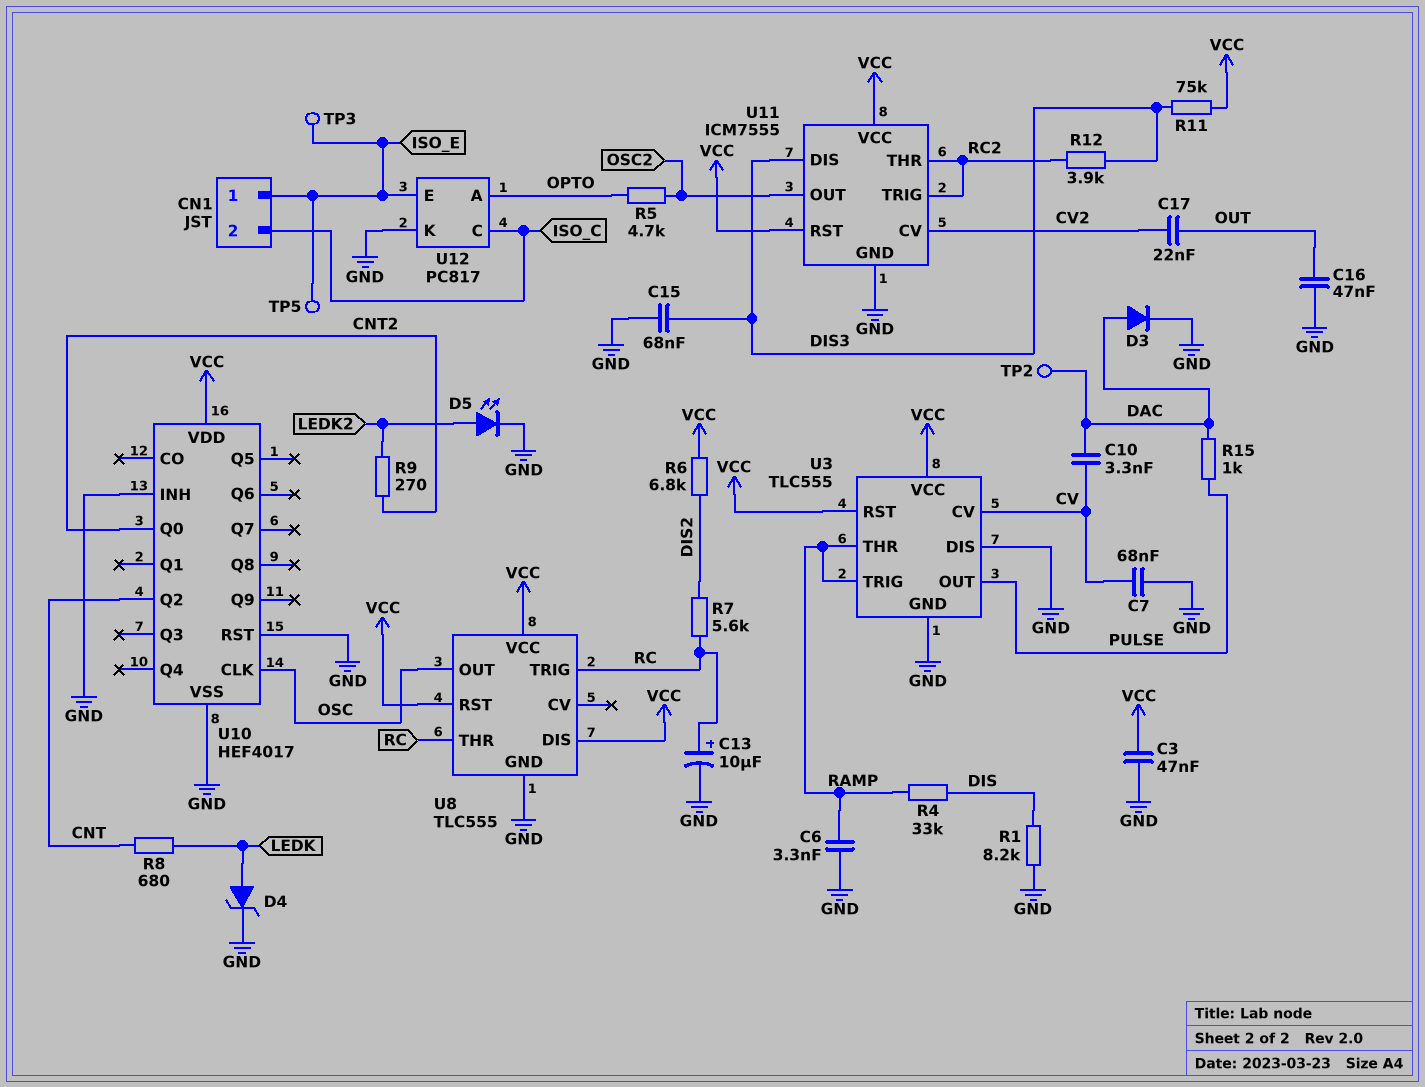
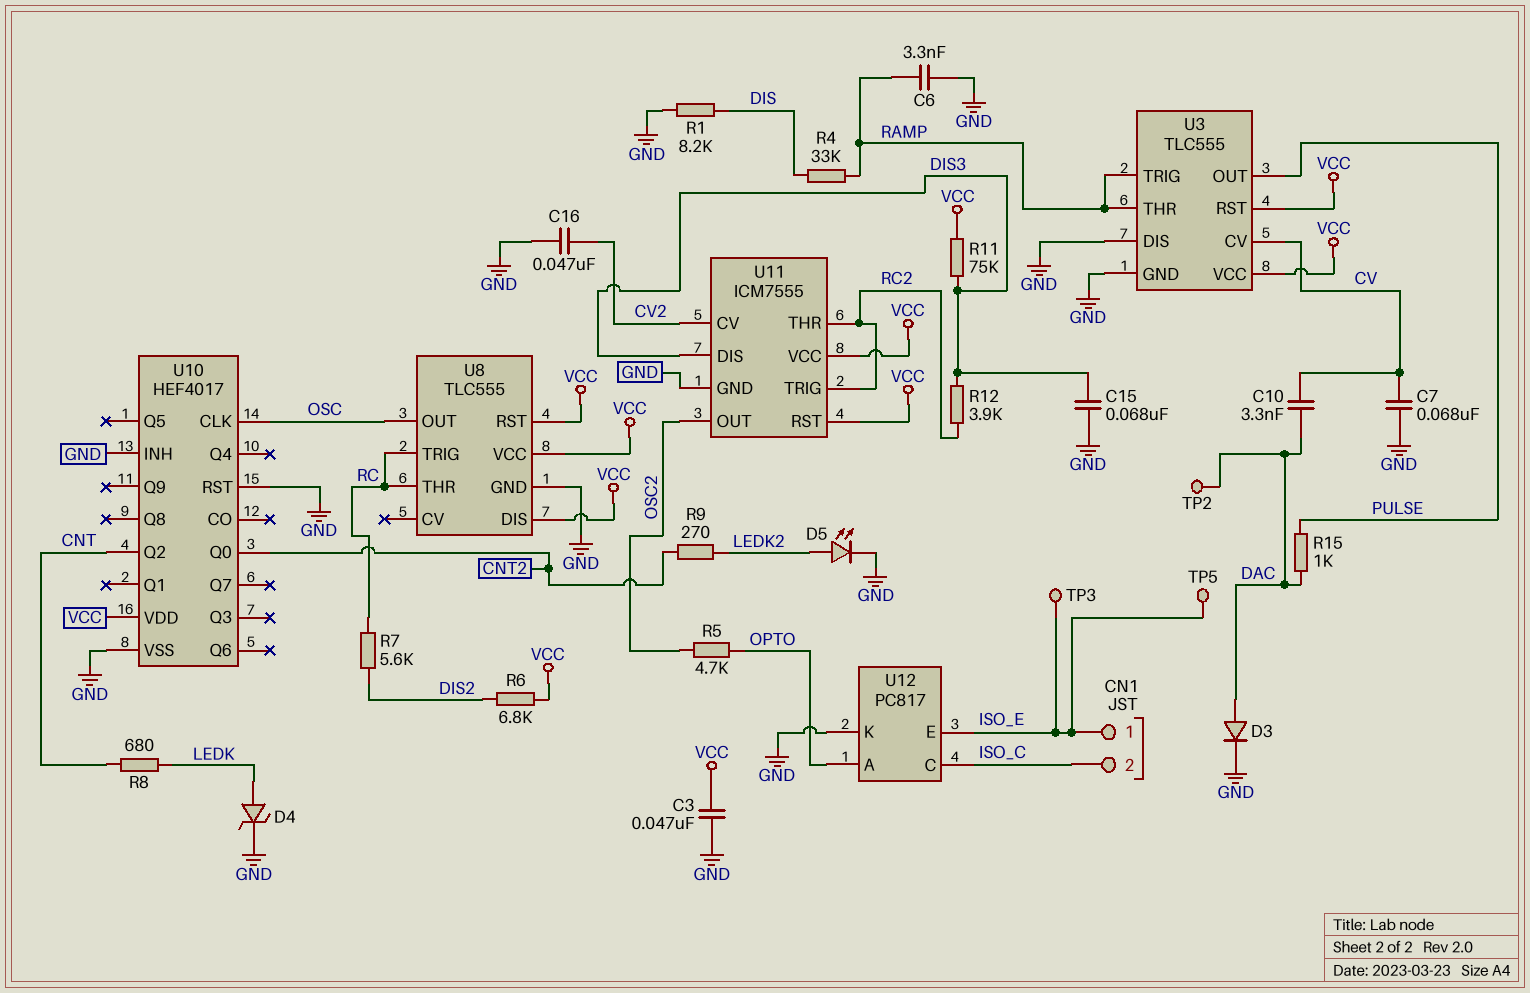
C13: 10uF (plus RC, minus GND) -> none
C16: 47nF (GND, OUT) -> 47nF (CV2, GND)
C17: 22nF (CV2, OUT) -> none

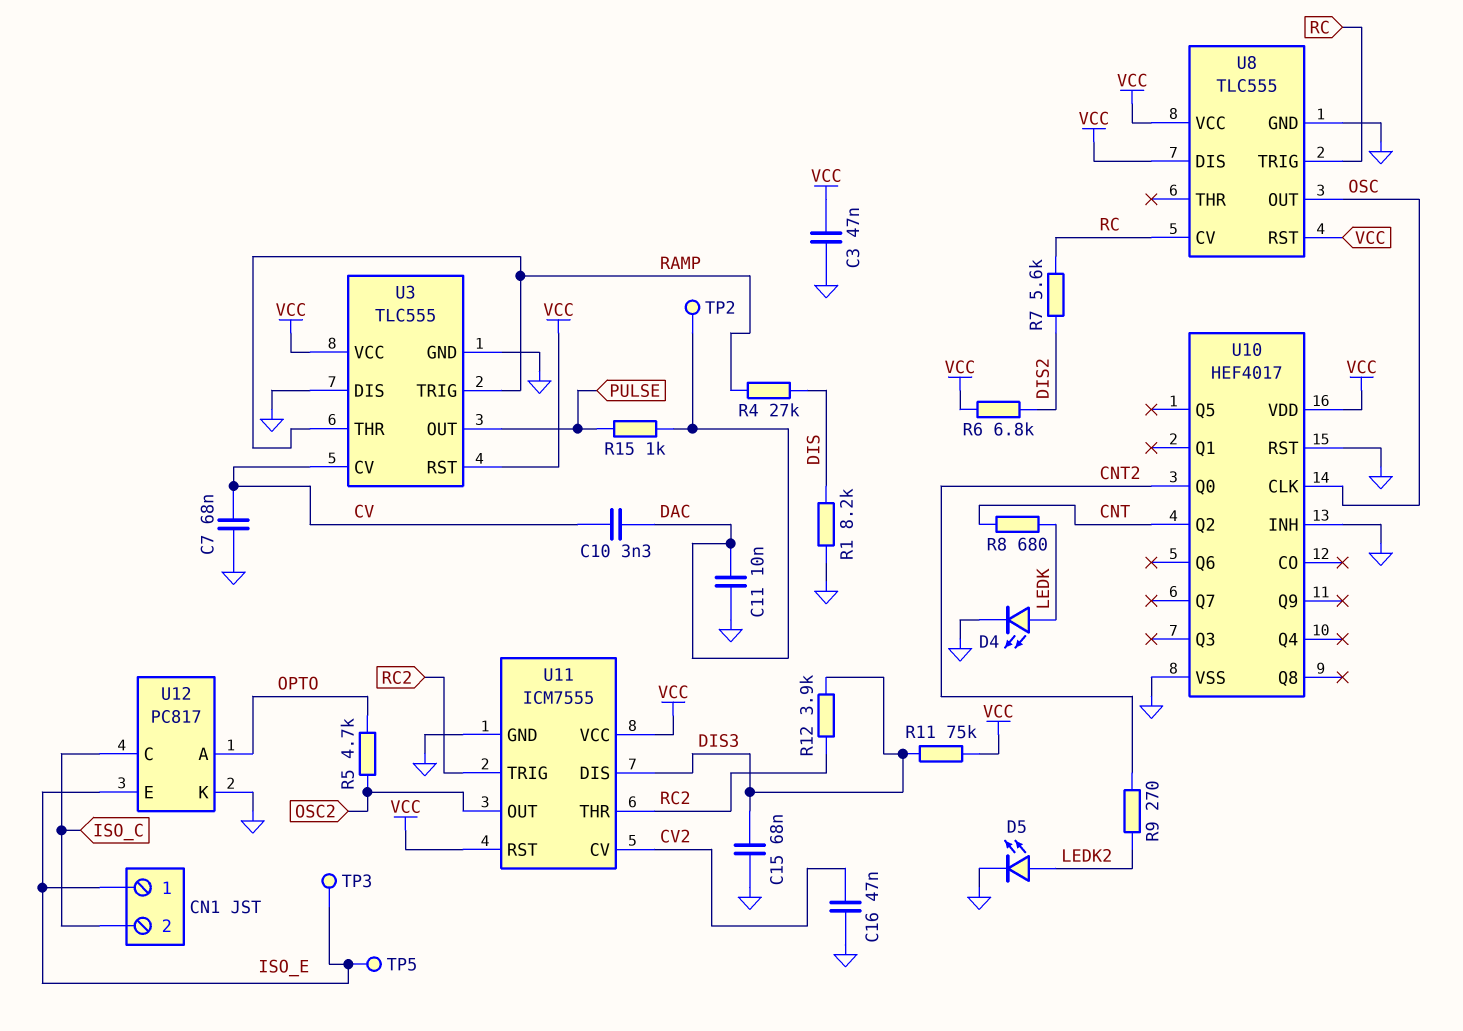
C6: 3.3nF (GND, RAMP) -> none
C11: none -> 10nF (DAC, GND)
D3: diode (A DAC, K GND) -> none
D4: zener (A LEDK, K GND) -> LED (A LEDK, K GND)
R4: 33k (DIS, RAMP) -> 27k (DIS, RAMP)
U8 pin CV: none -> RC
U8 pin THR: RC -> none

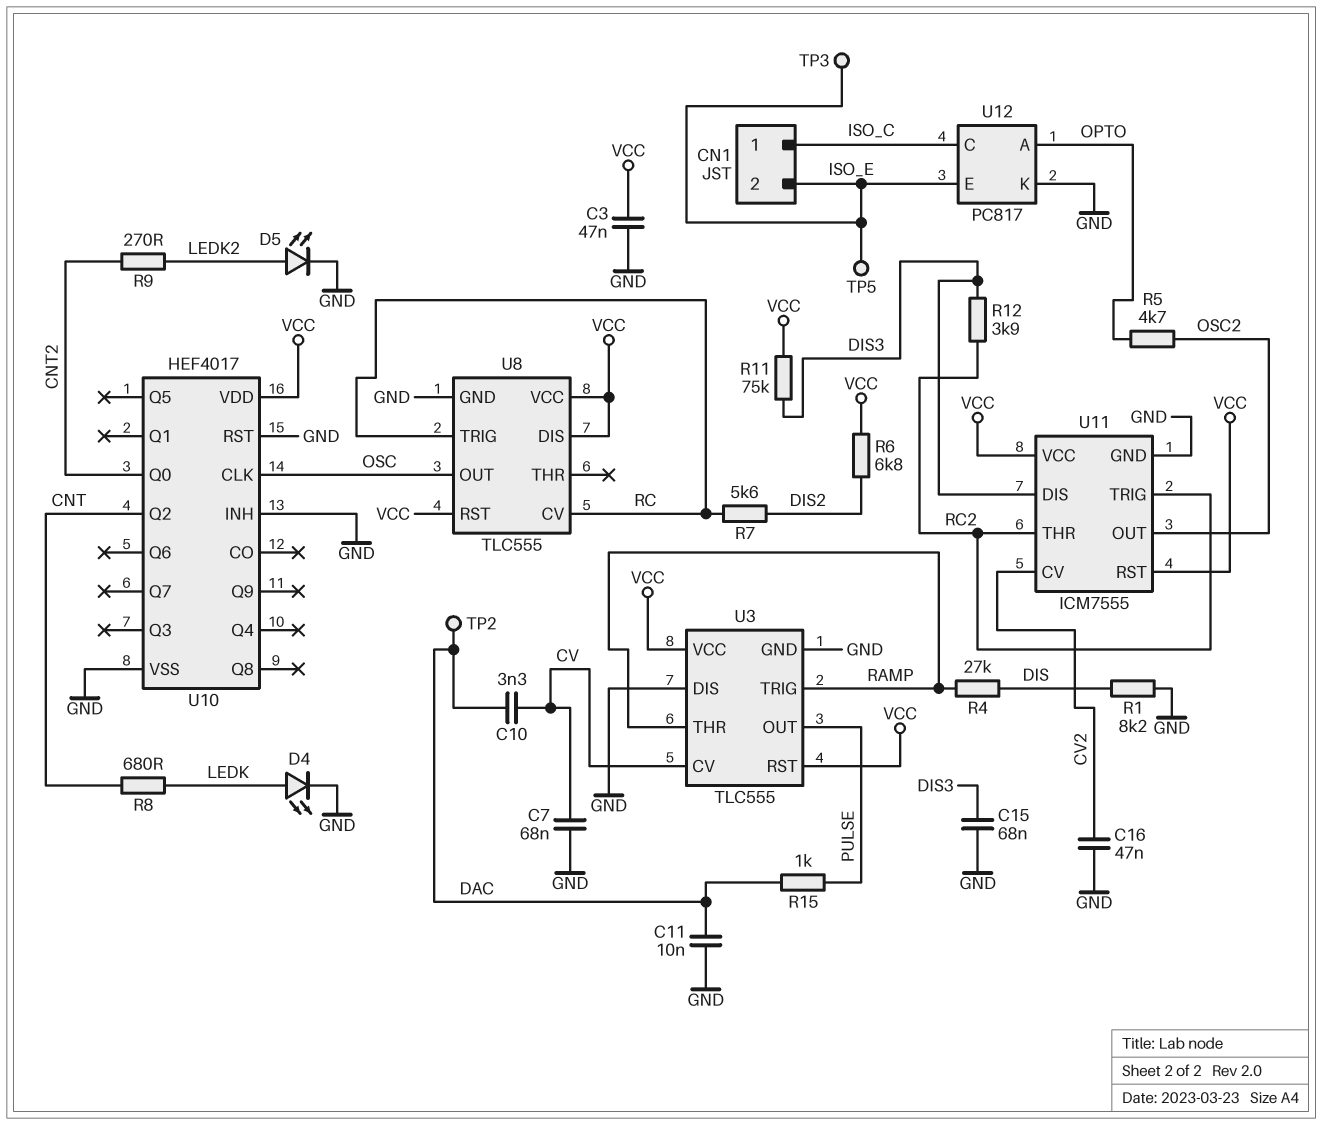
CN1 pin 1: ISO_E -> ISO_C
CN1 pin 2: ISO_C -> ISO_E

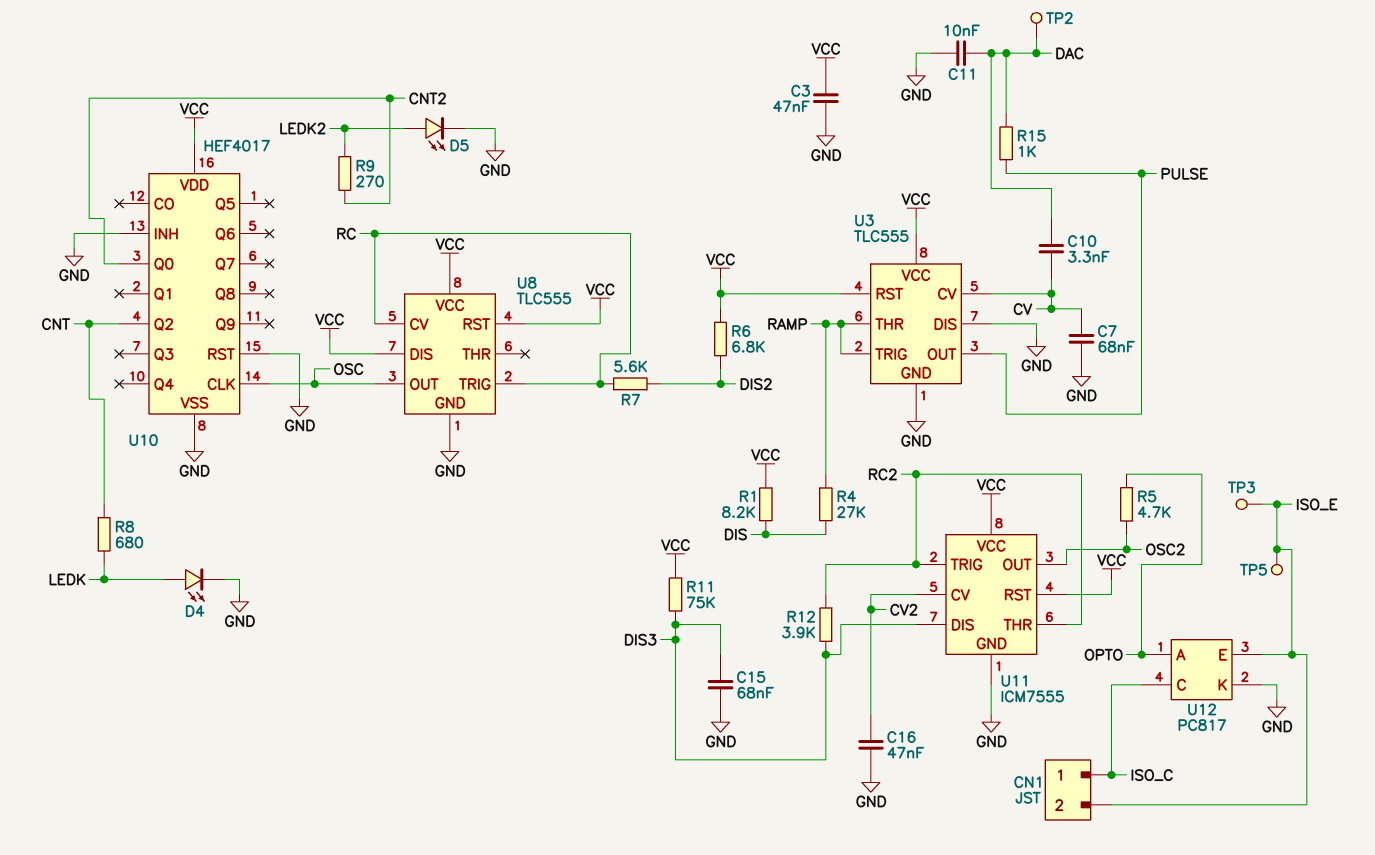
R1: 8.2k (DIS, GND) -> 8.2k (DIS, VCC)

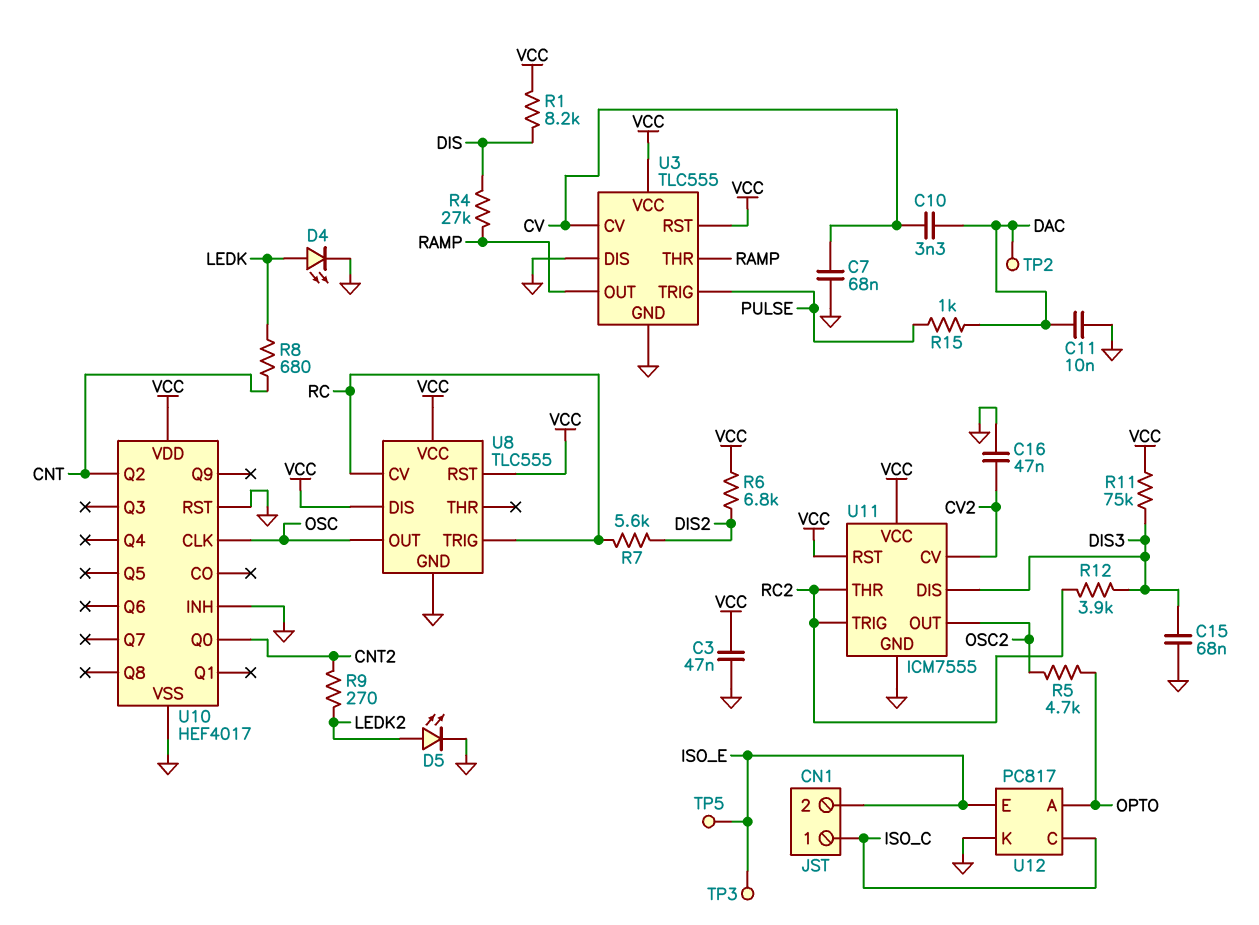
U3 pin OUT: PULSE -> RAMP
U3 pin TRIG: RAMP -> PULSE

